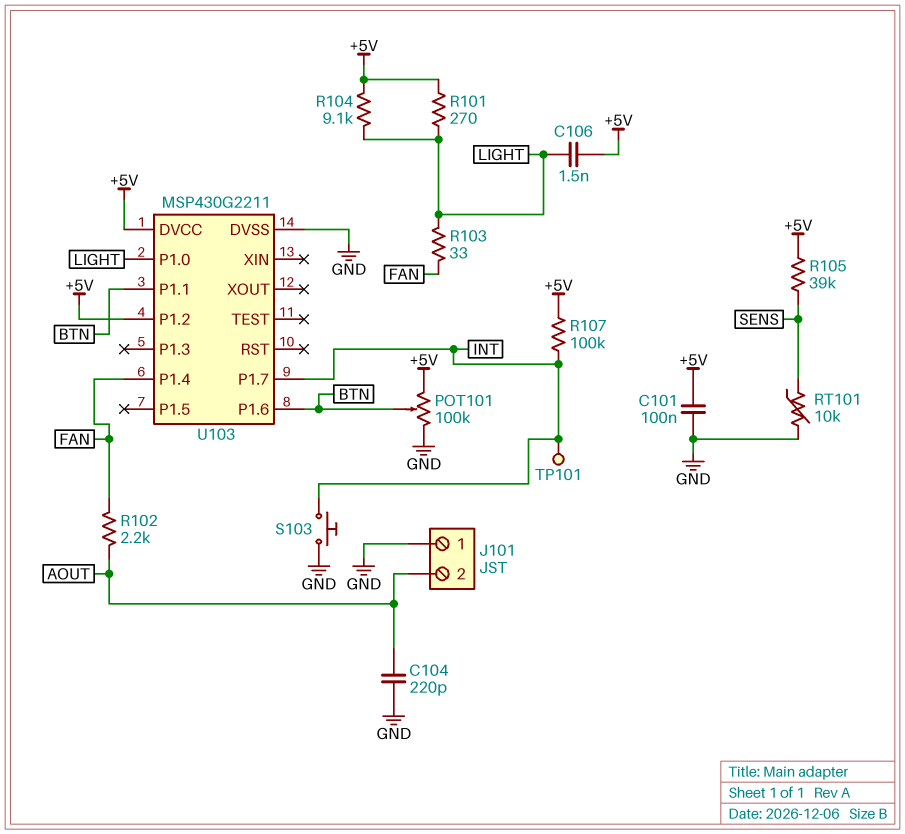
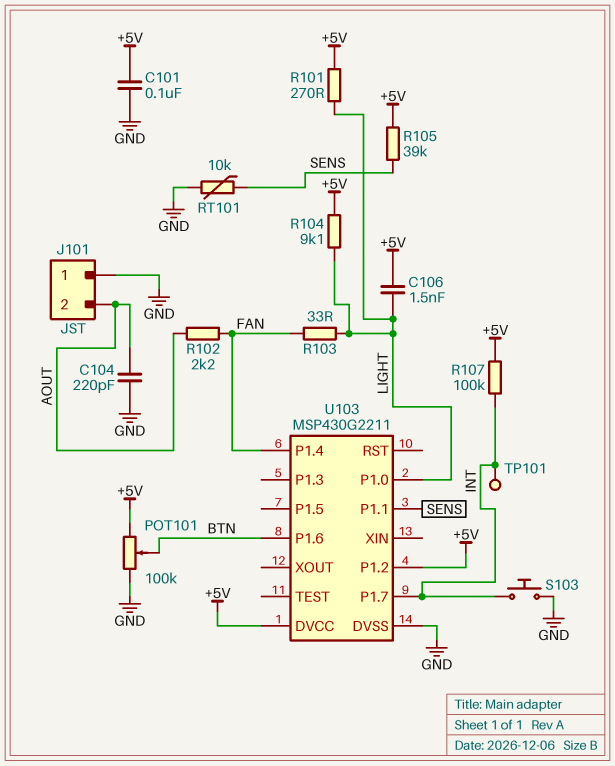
U103 pin P1.1: BTN -> SENS

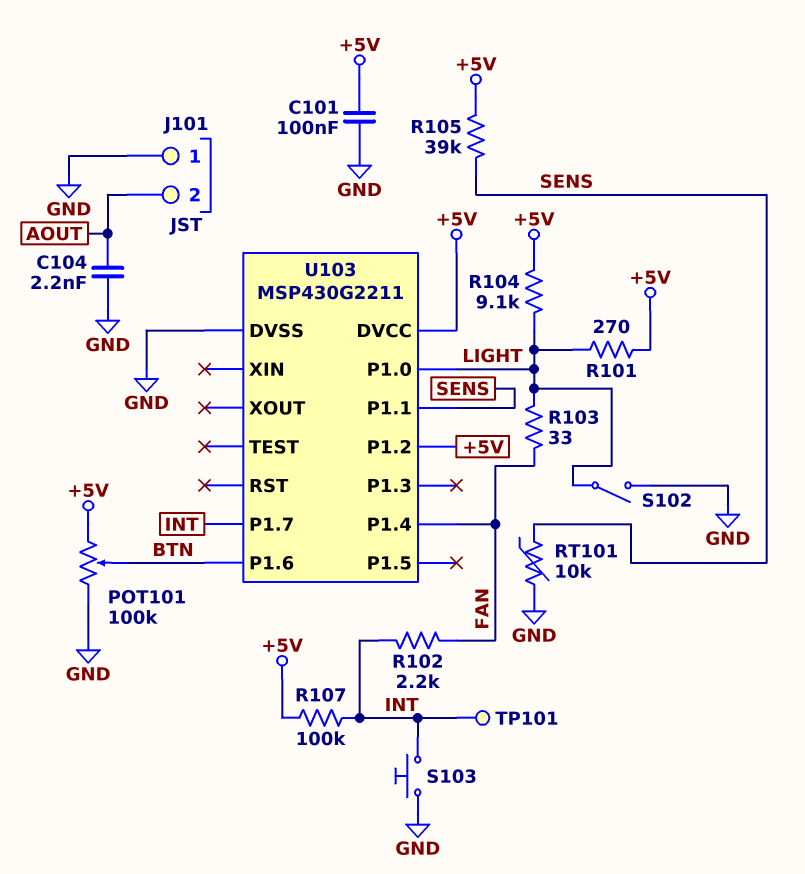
C104: 220pF (AOUT, GND) -> 2.2nF (AOUT, GND)
C106: 1.5nF (+5V, LIGHT) -> none
R102: 2.2k (AOUT, FAN) -> 2.2k (FAN, INT)
S102: none -> switch (GND, LIGHT)

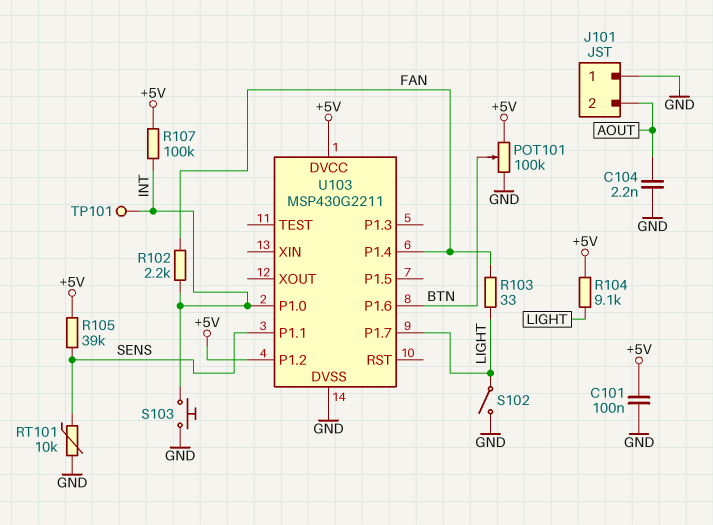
R101: 270 (+5V, LIGHT) -> none
U103 pin P1.0: LIGHT -> INT
U103 pin P1.7: INT -> LIGHT

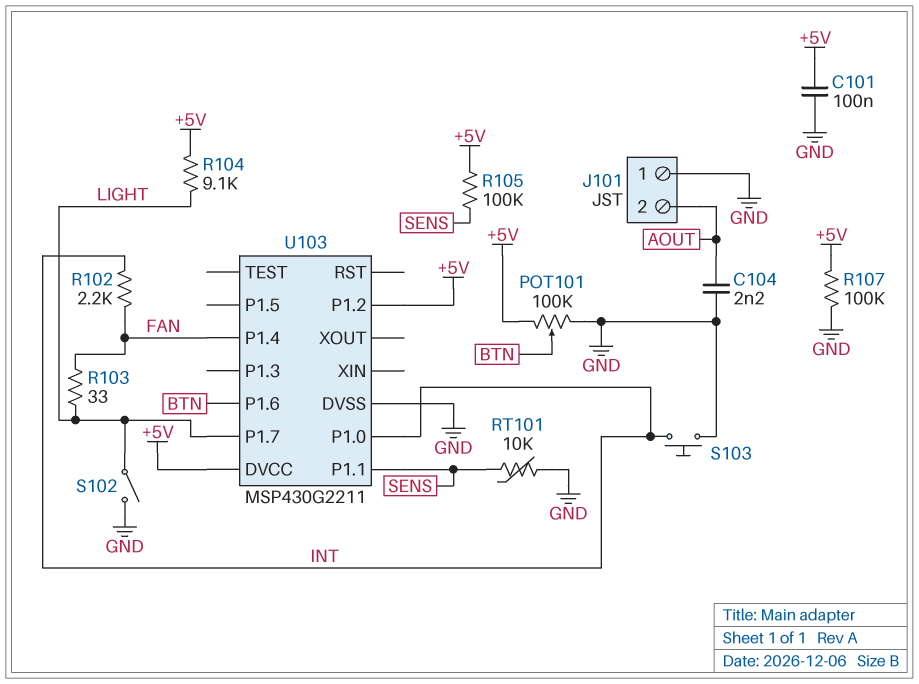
R105: 39k (+5V, SENS) -> 100k (+5V, SENS)
R107: 100k (+5V, INT) -> 100k (+5V, GND)
TP101: test point (INT) -> none

